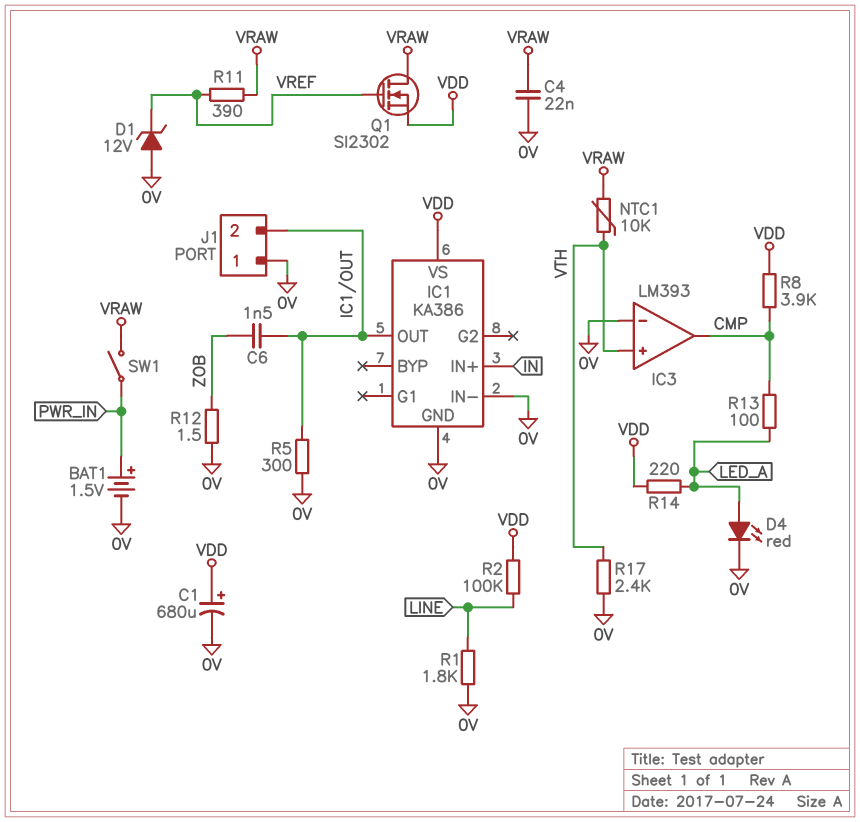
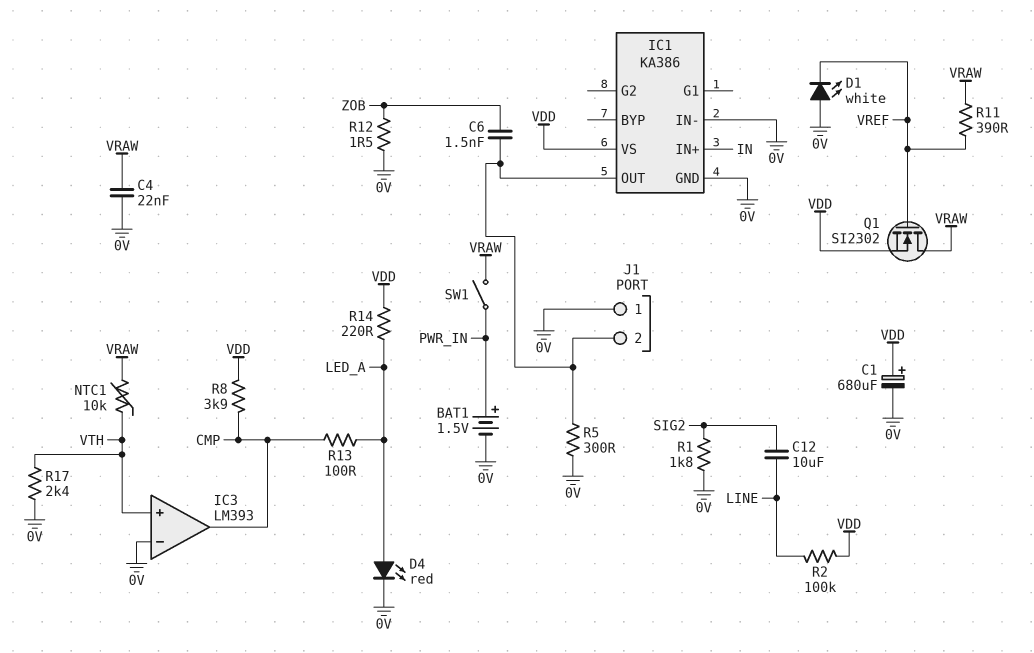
C12: none -> 10uF (LINE, SIG2)
D1: zener 12V (A 0V, K VREF) -> LED white (A 0V, K VREF)
R1: 1.8k (0V, LINE) -> 1.8k (0V, SIG2)

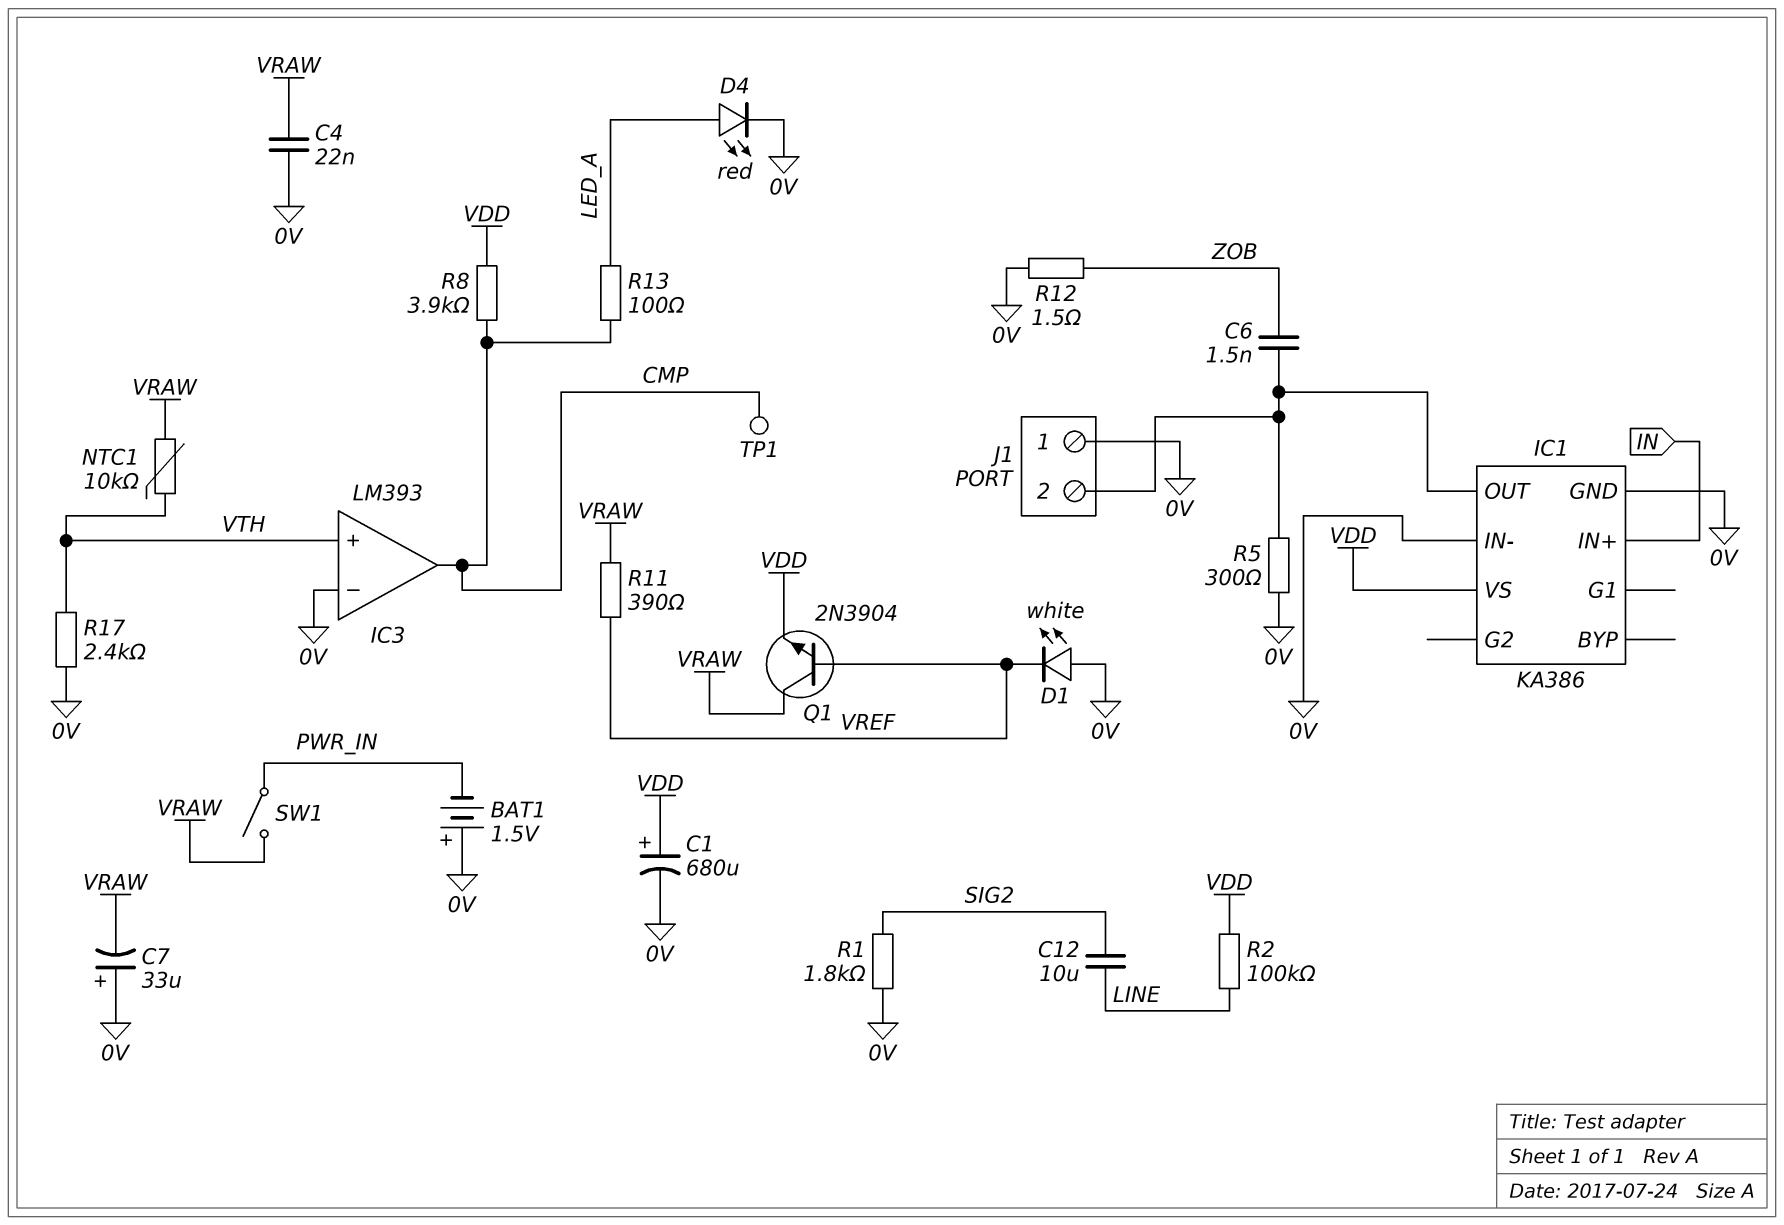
BAT1: 1.5V (plus PWR_IN, minus 0V) -> 1.5V (plus 0V, minus PWR_IN)
C7: none -> 33uF (plus 0V, minus VRAW)
Q1: NMOS SI2302 (G VREF, D VRAW, S VDD) -> NPN 2N3904 (B VREF, C VRAW, E VDD)
R14: 220 (LED_A, VDD) -> none
TP1: none -> test point (CMP)

